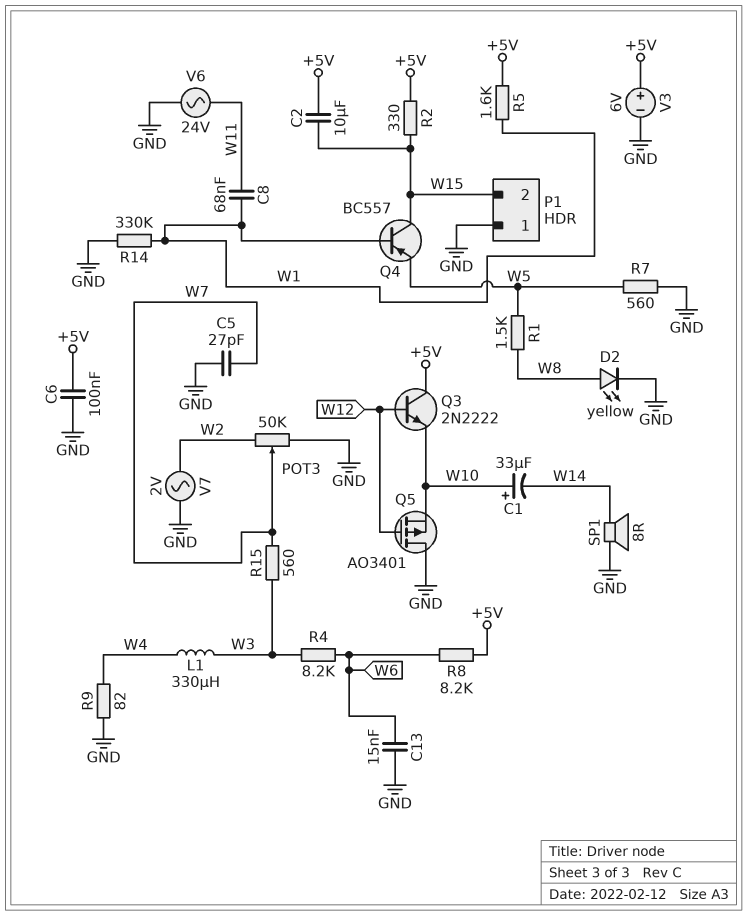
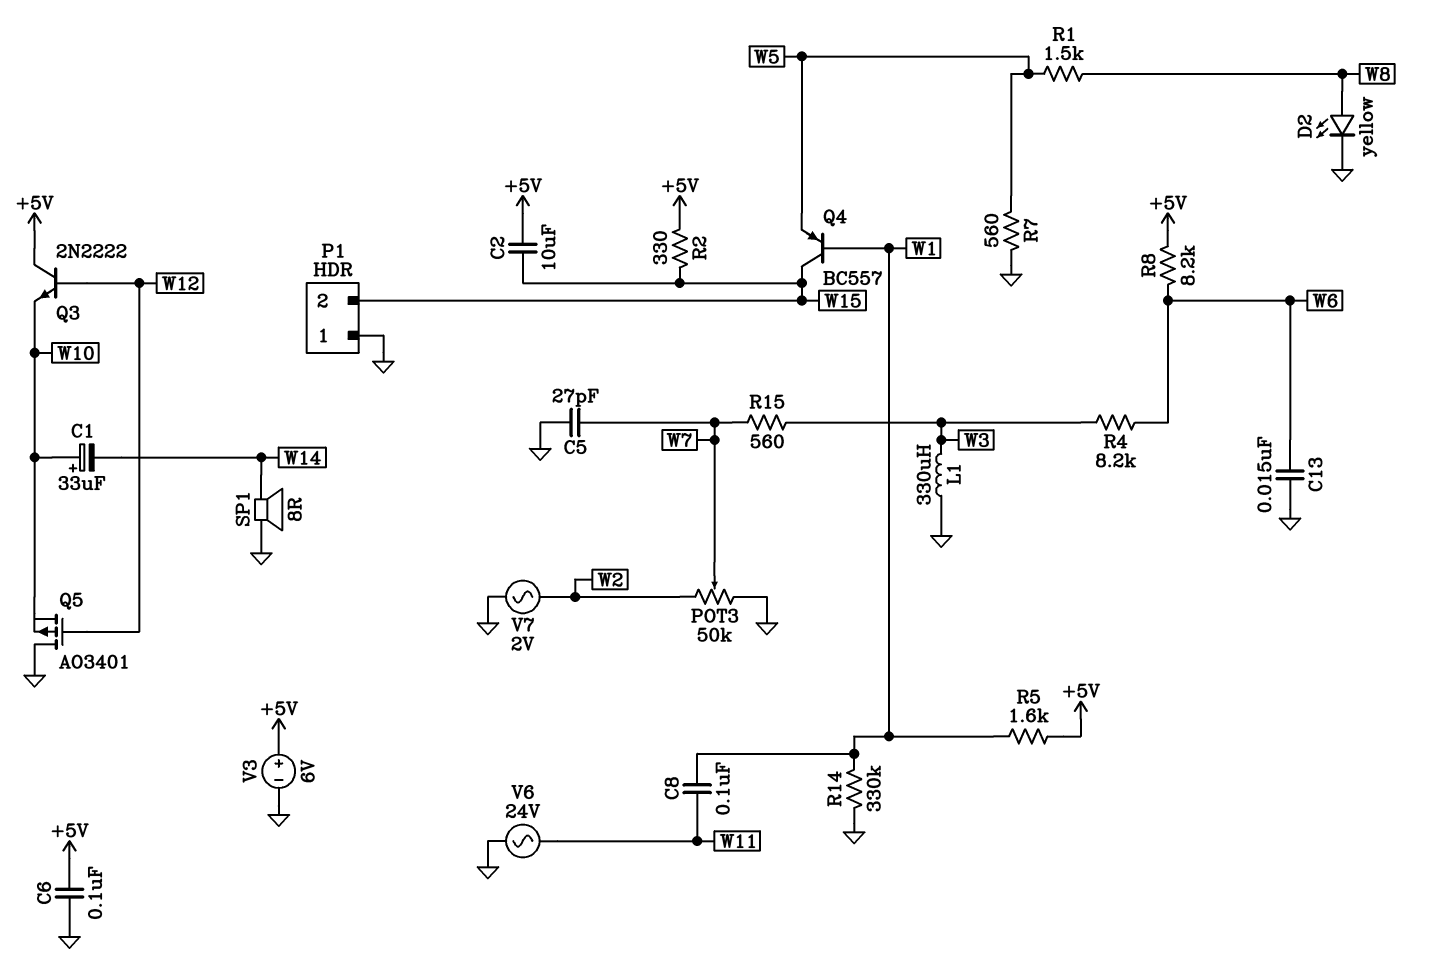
C8: 68nF (W1, W11) -> 100nF (W1, W11)
L1: 330uH (W3, W4) -> 330uH (GND, W3)
R9: 82 (GND, W4) -> none

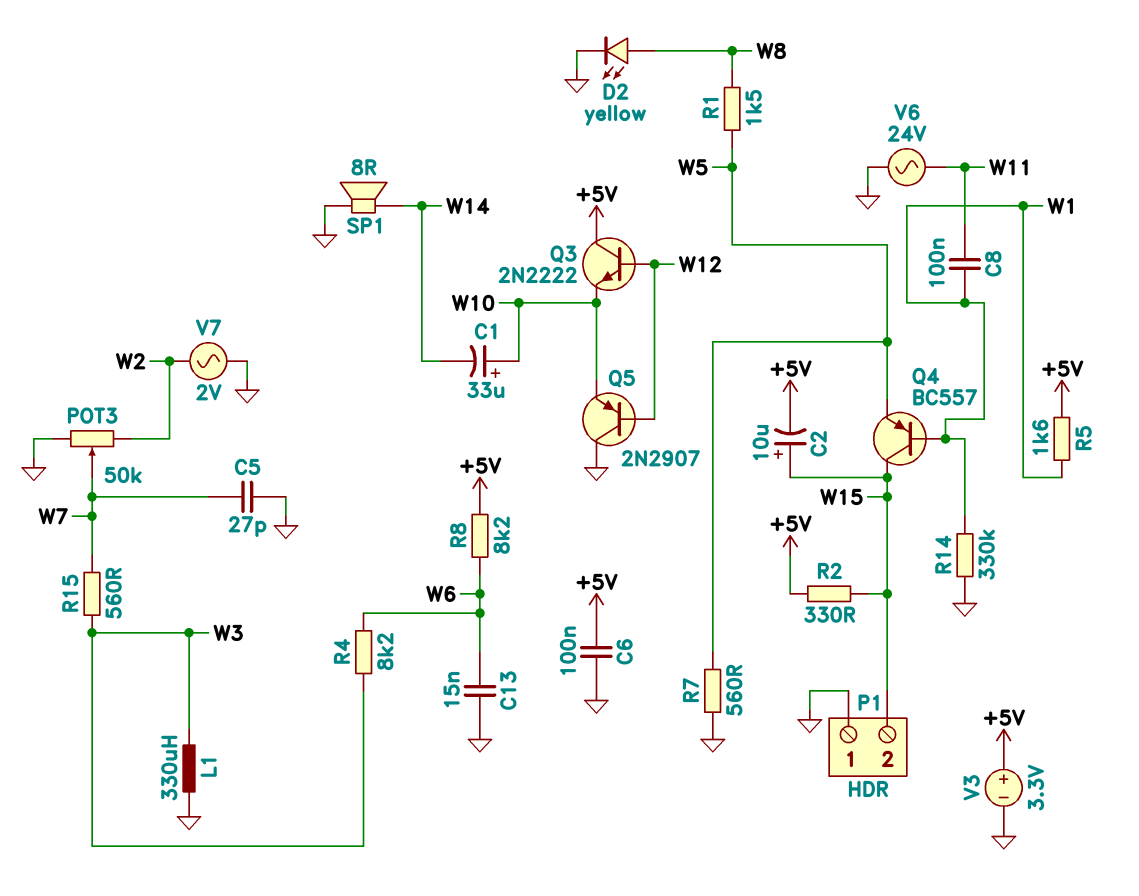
C2: 10uF (+5V, W15) -> 10uF (plus W15, minus +5V)
Q5: PMOS AO3401 (G W12, D GND, S W10) -> PNP 2N2907 (B W12, C GND, E W10)
V3: 6V (plus +5V, minus GND) -> 3.3V (plus +5V, minus GND)

